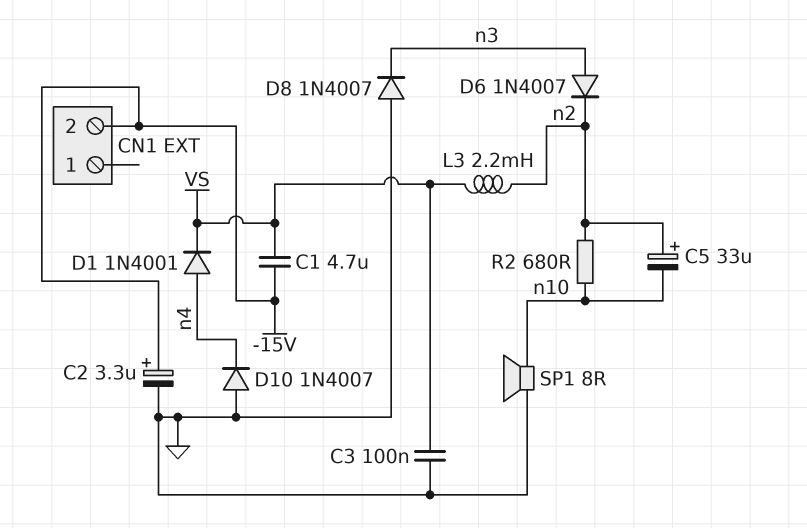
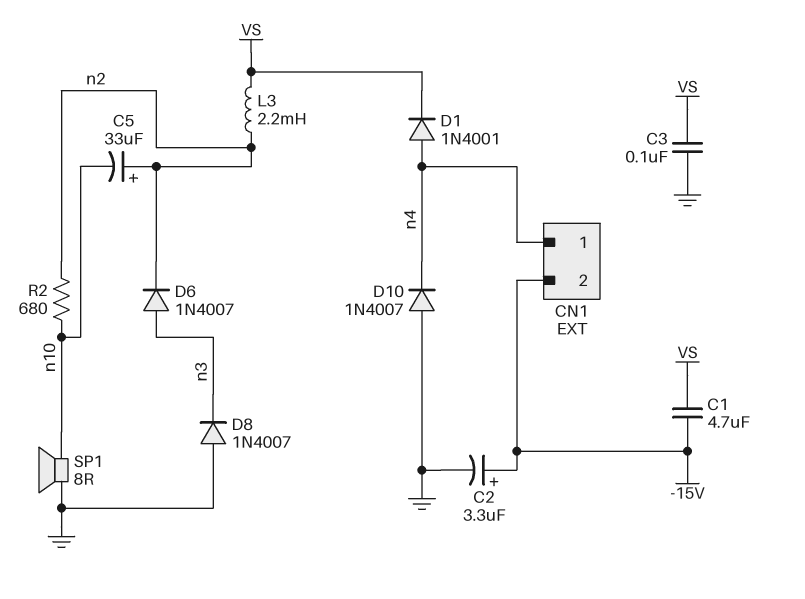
CN1 pin 1: none -> n4

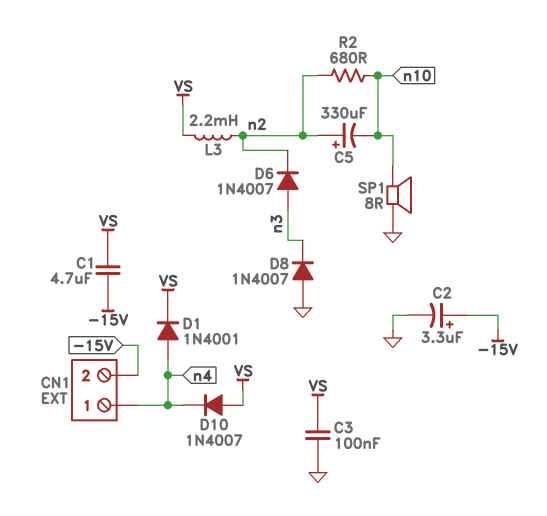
C5: 33uF (plus n2, minus n10) -> 330uF (plus n2, minus n10)
D10: diode 1N4007 (A GND, K n4) -> diode 1N4007 (A VS, K n4)

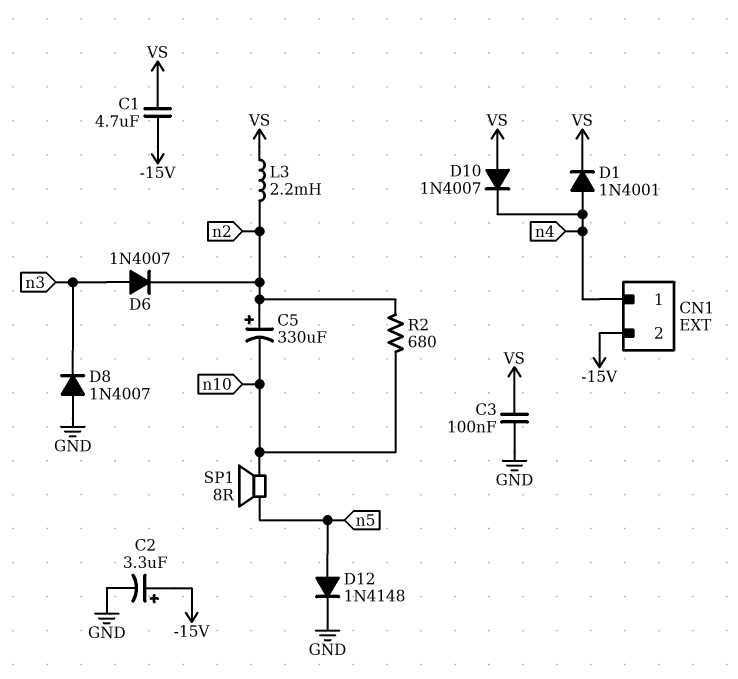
D12: none -> diode 1N4148 (A n5, K GND)
SP1: speaker 8R (GND, n10) -> speaker 8R (n5, n10)

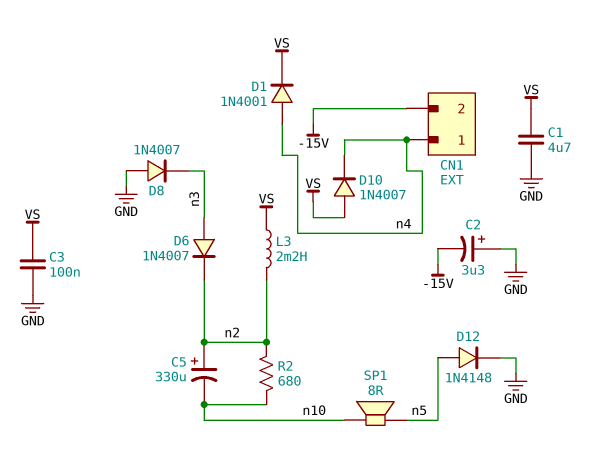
C1: 4.7uF (-15V, VS) -> 4.7uF (GND, VS)
C2: 3.3uF (plus -15V, minus GND) -> 3.3uF (plus GND, minus -15V)

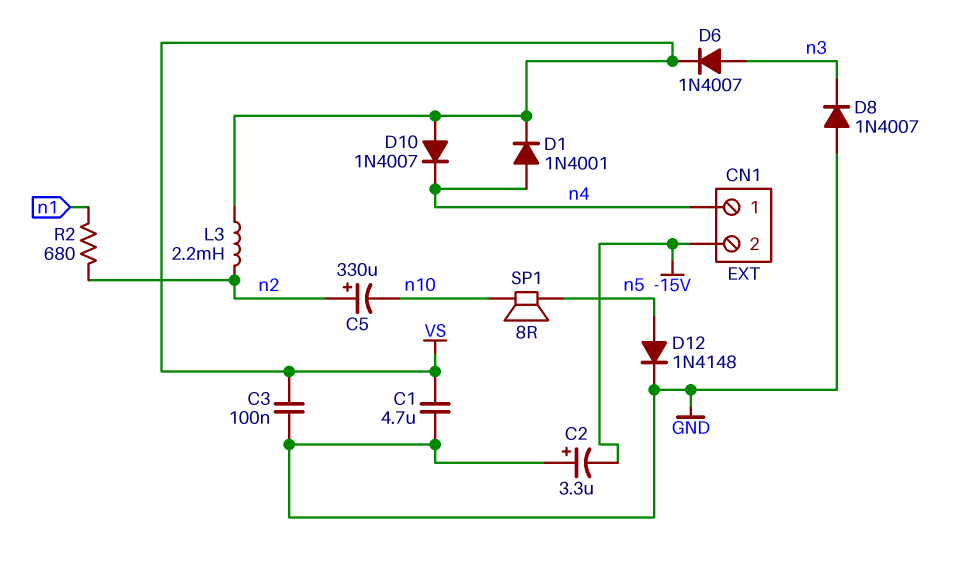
D6: diode 1N4007 (A n3, K n2) -> diode 1N4007 (A n3, K VS)
R2: 680 (n2, n10) -> 680 (n1, n2)

